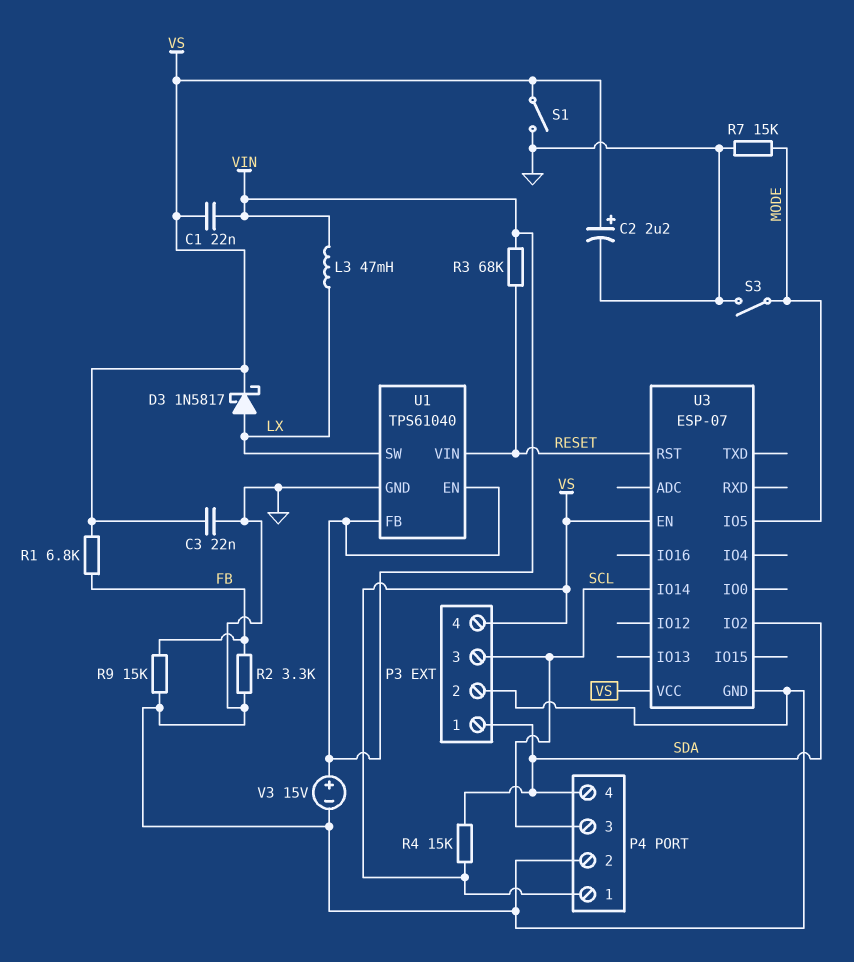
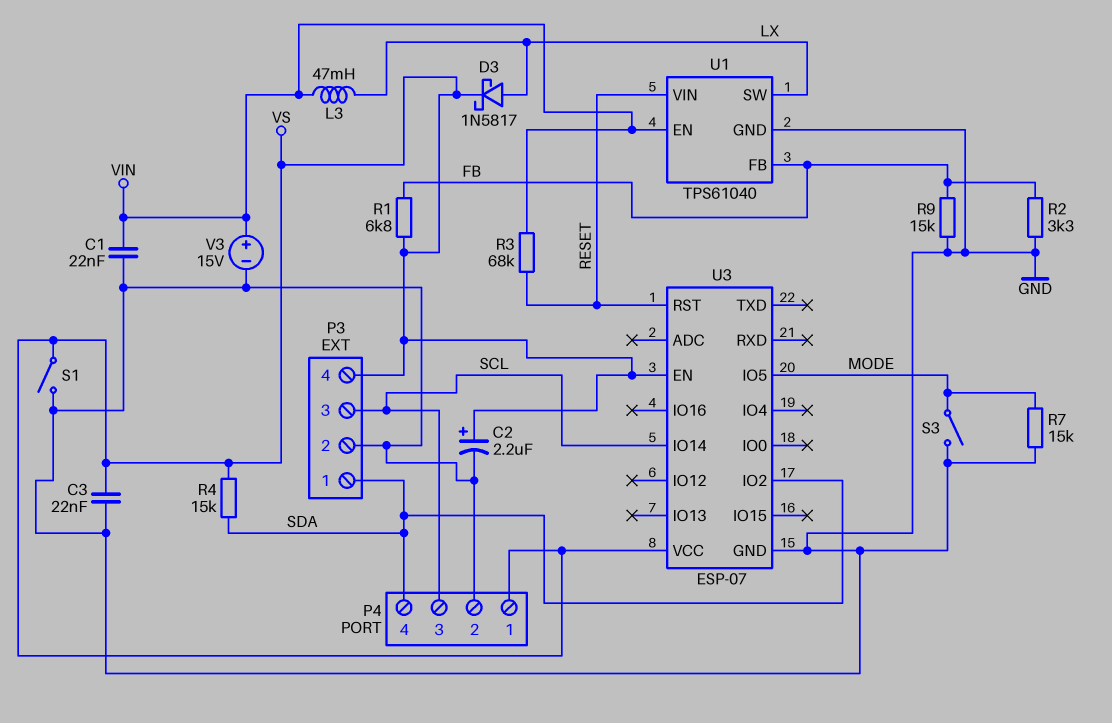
C1: 22nF (VIN, VS) -> 22nF (GND, VIN)
U1 pin FB: VIN -> FB

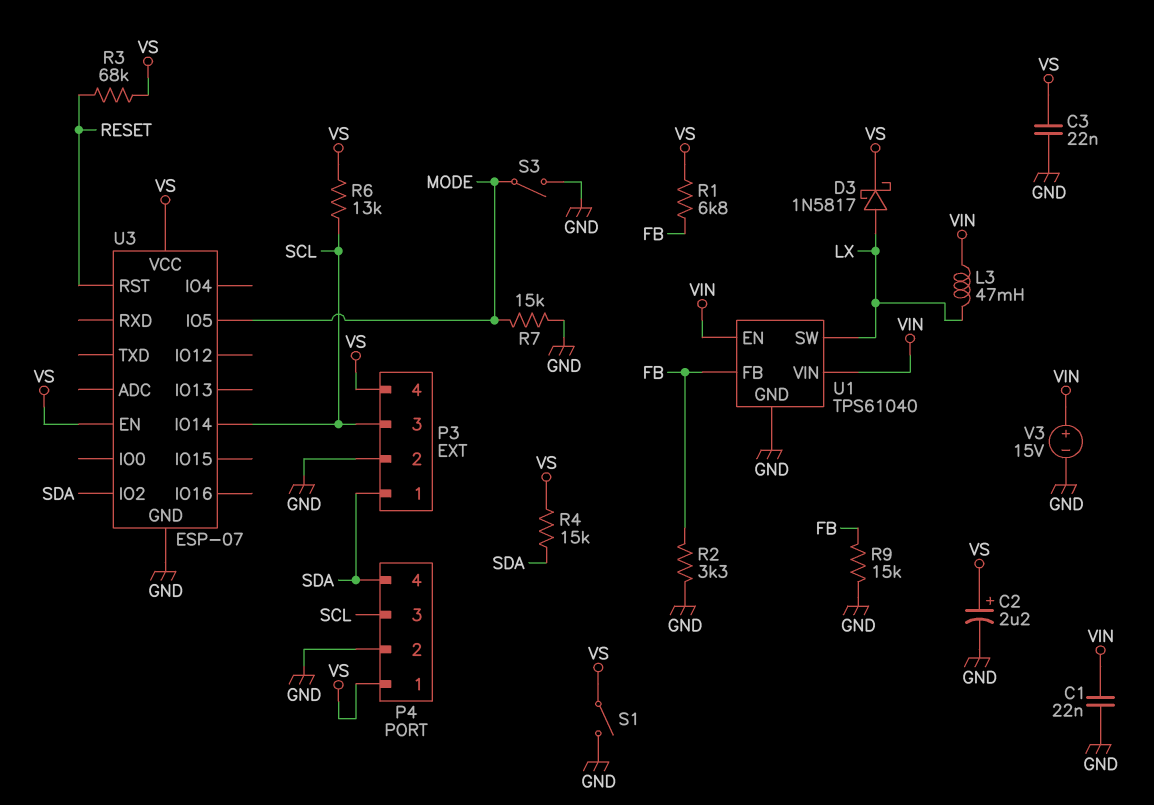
R3: 68k (RESET, VIN) -> 68k (RESET, VS)
R6: none -> 13k (SCL, VS)
U1 pin VIN: RESET -> VIN

